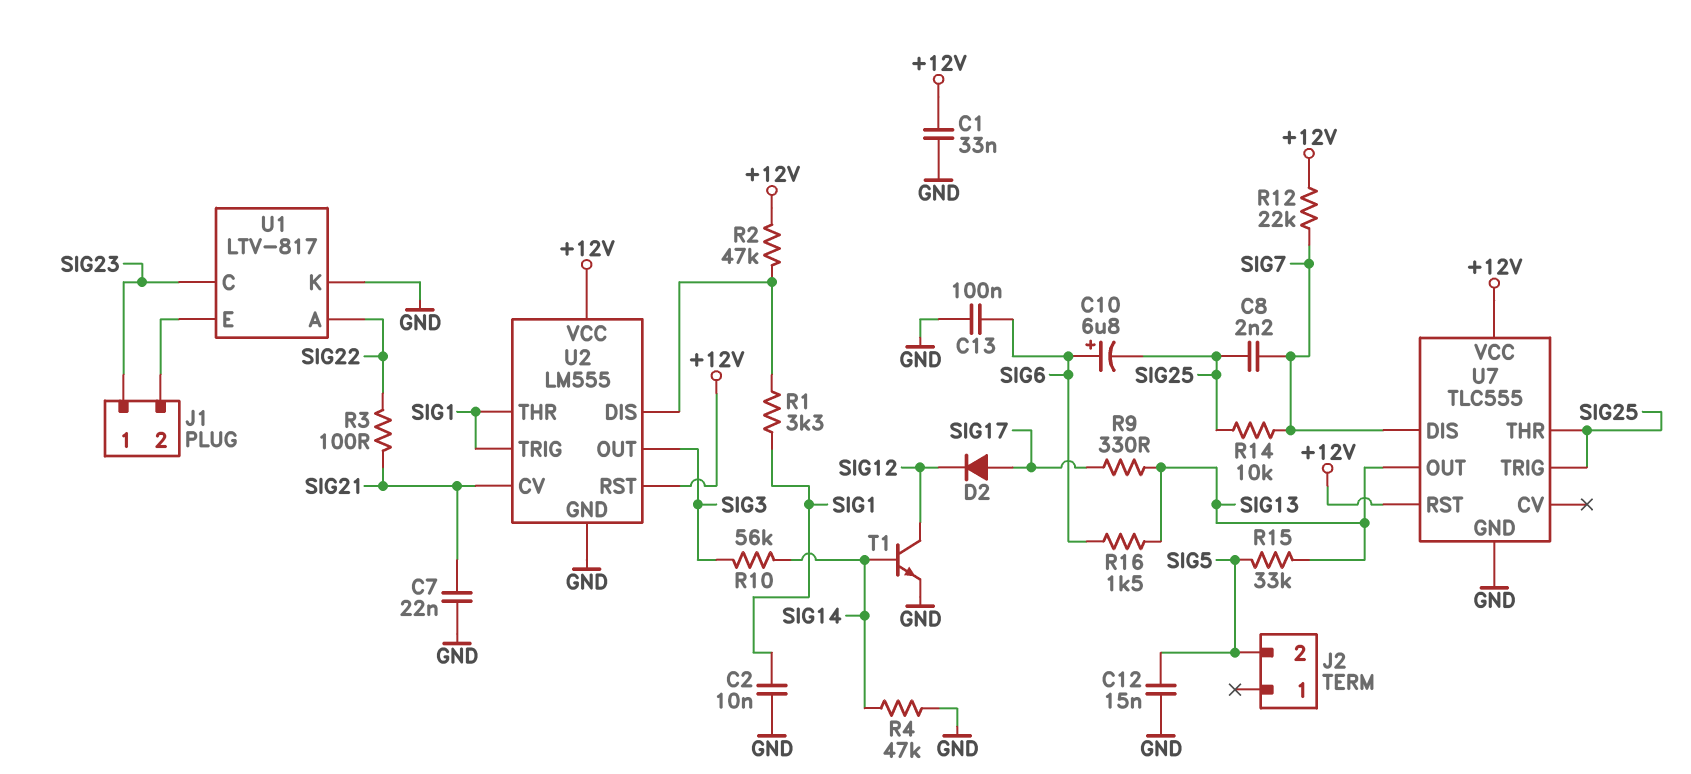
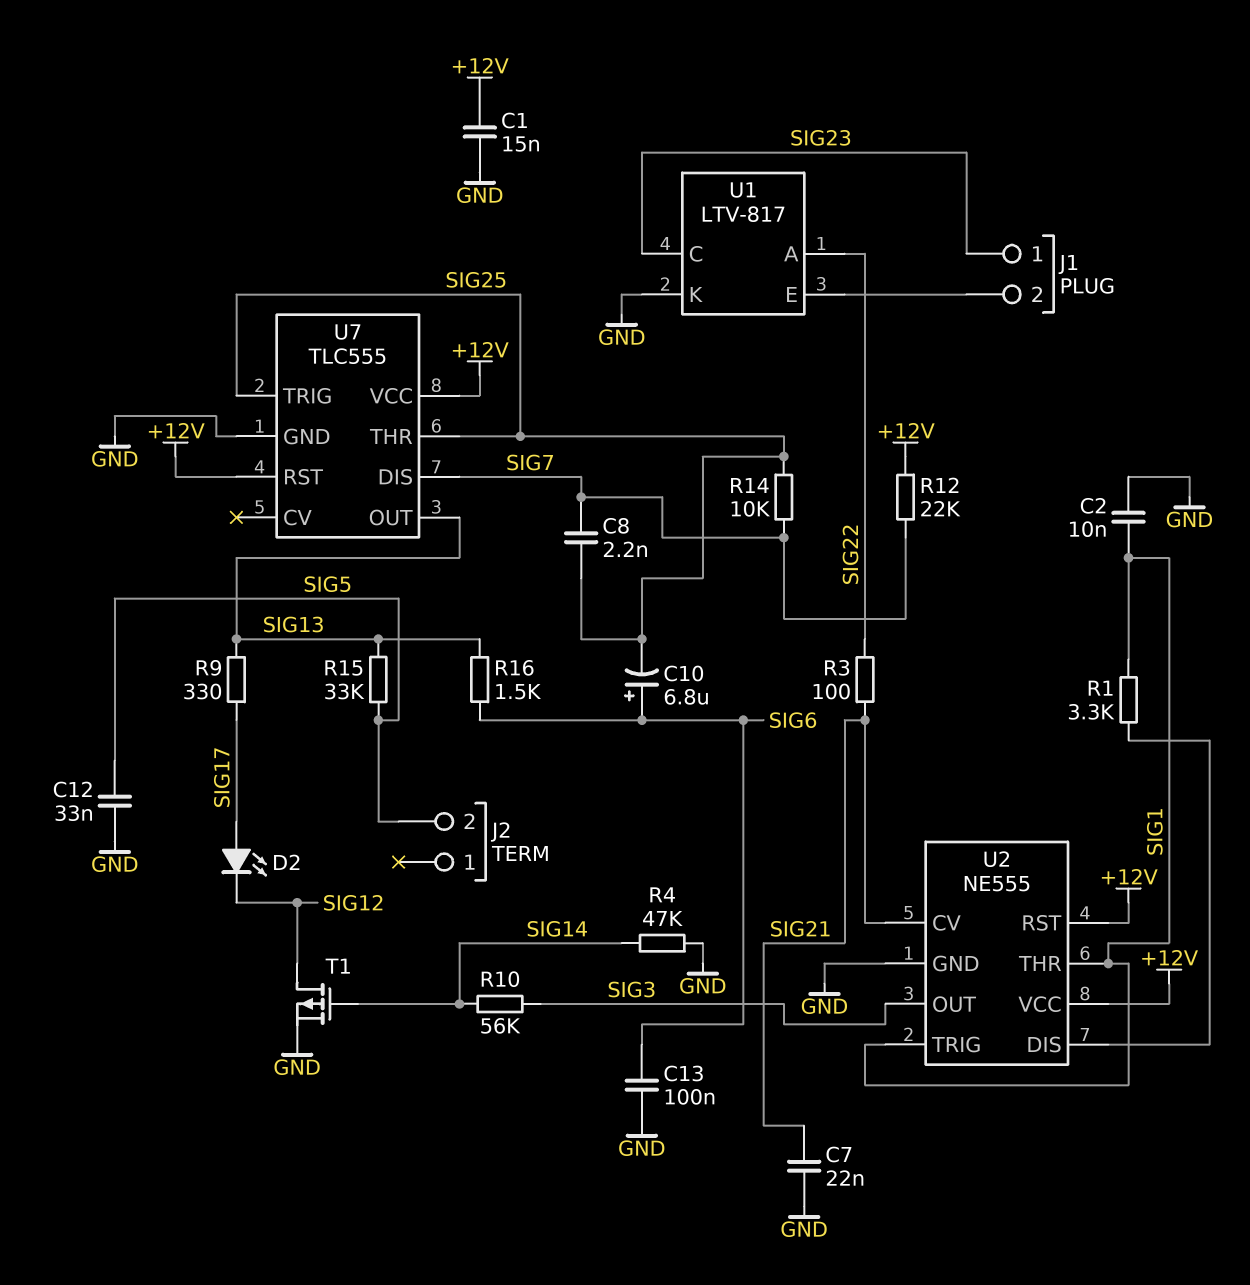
C1: 33nF (+12V, GND) -> 15nF (+12V, GND)
C12: 15nF (GND, SIG5) -> 33nF (GND, SIG5)
D2: diode (A SIG17, K SIG12) -> LED (A SIG17, K SIG12)
R2: 47k (+12V, U2/DIS) -> none
T1: NPN (B SIG14, C SIG12, E GND) -> PMOS (G SIG14, D SIG12, S GND)
U2: LM555 -> NE555

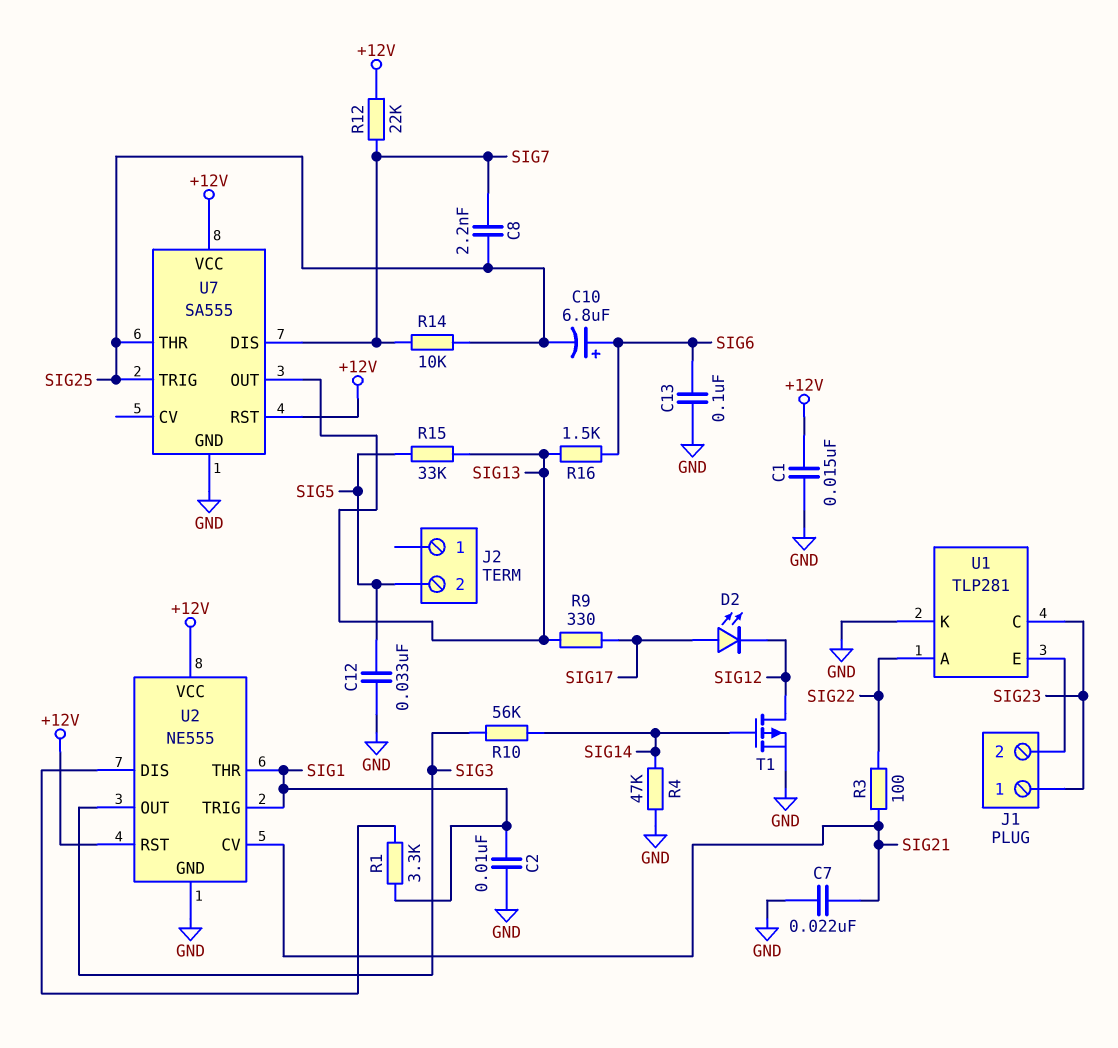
U1: LTV-817 -> TLP281
U7: TLC555 -> SA555

